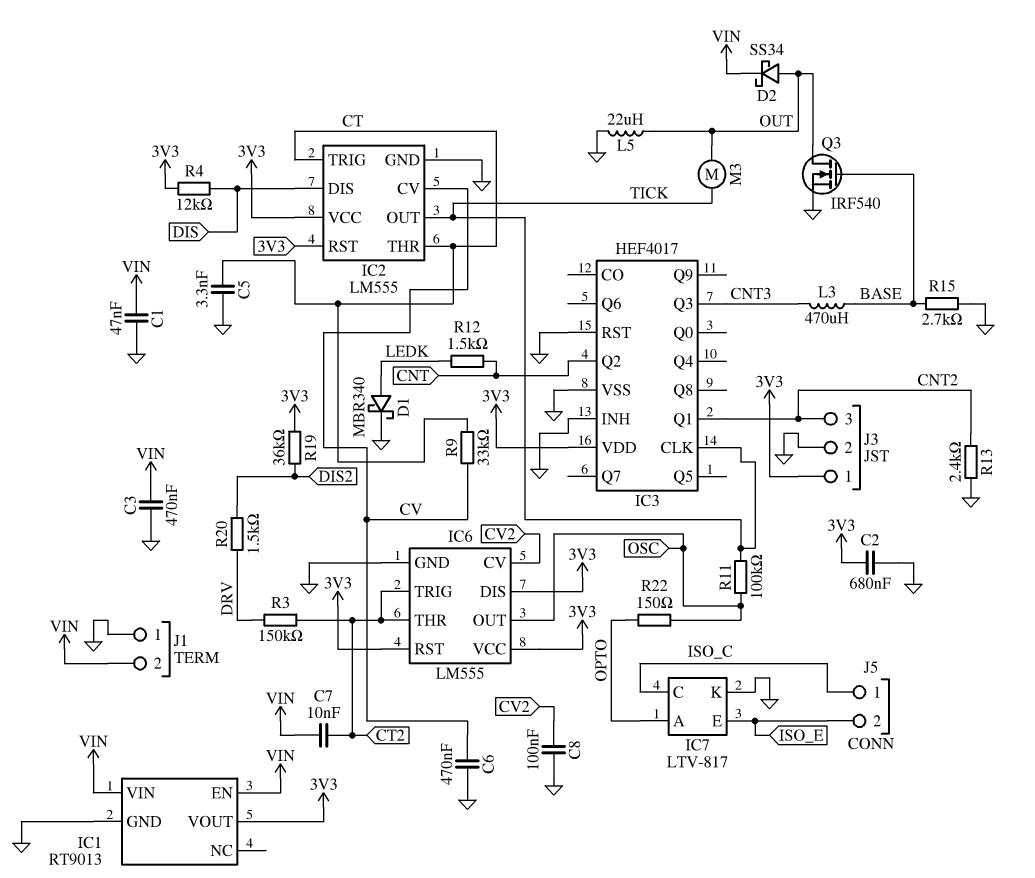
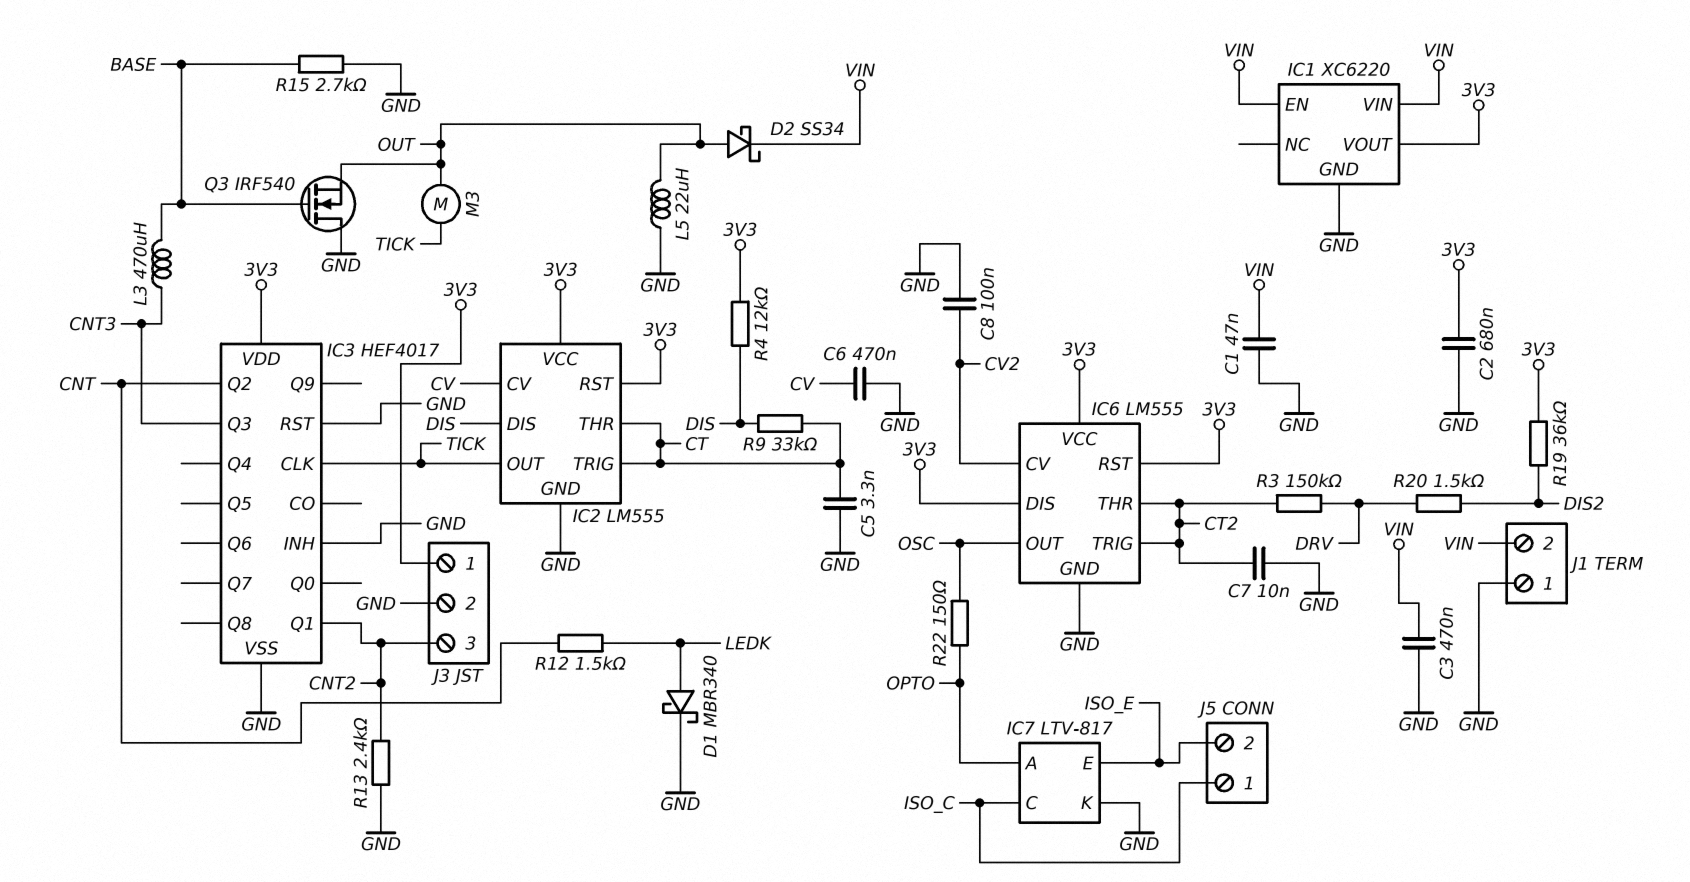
C7: 10nF (CT2, VIN) -> 10nF (CT2, GND)
IC1: RT9013 -> XC6220
Q3: NMOS IRF540 (G BASE, D OUT, S GND) -> NMOS IRF540 (G BASE, D GND, S OUT)
R9: 33k (CT, CV) -> 33k (CT, DIS)
R11: 100k (OSC, TICK) -> none

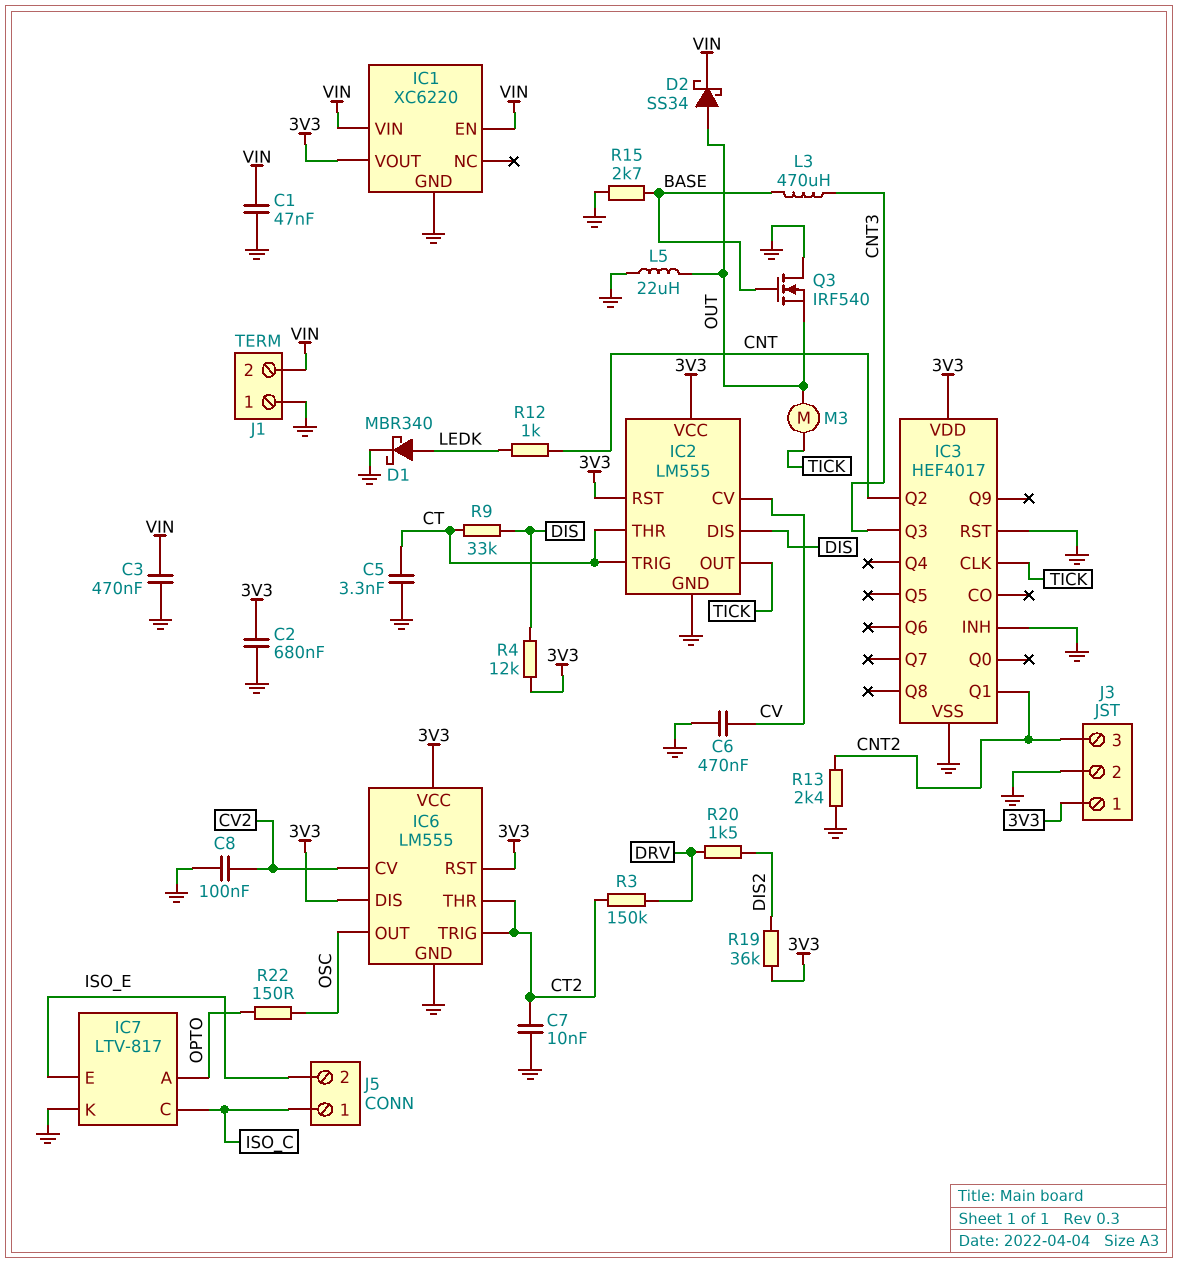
R12: 1.5k (CNT, LEDK) -> 1k (CNT, LEDK)

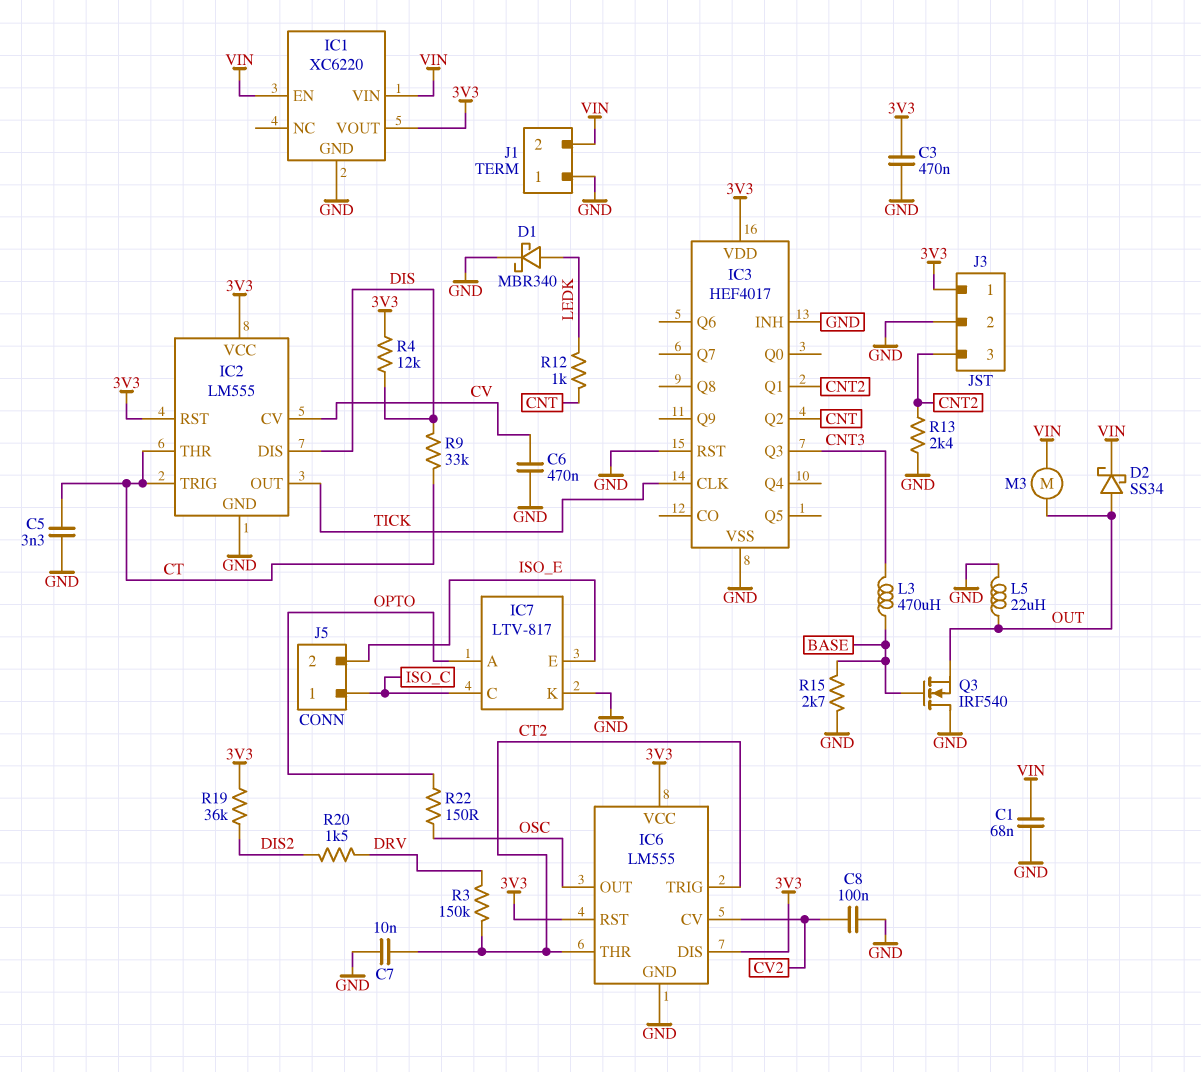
C1: 47nF (GND, VIN) -> 68nF (GND, VIN)
C2: 680nF (3V3, GND) -> none
C3: 470nF (GND, VIN) -> 470nF (3V3, GND)
M3: motor (OUT, TICK) -> motor (OUT, VIN)

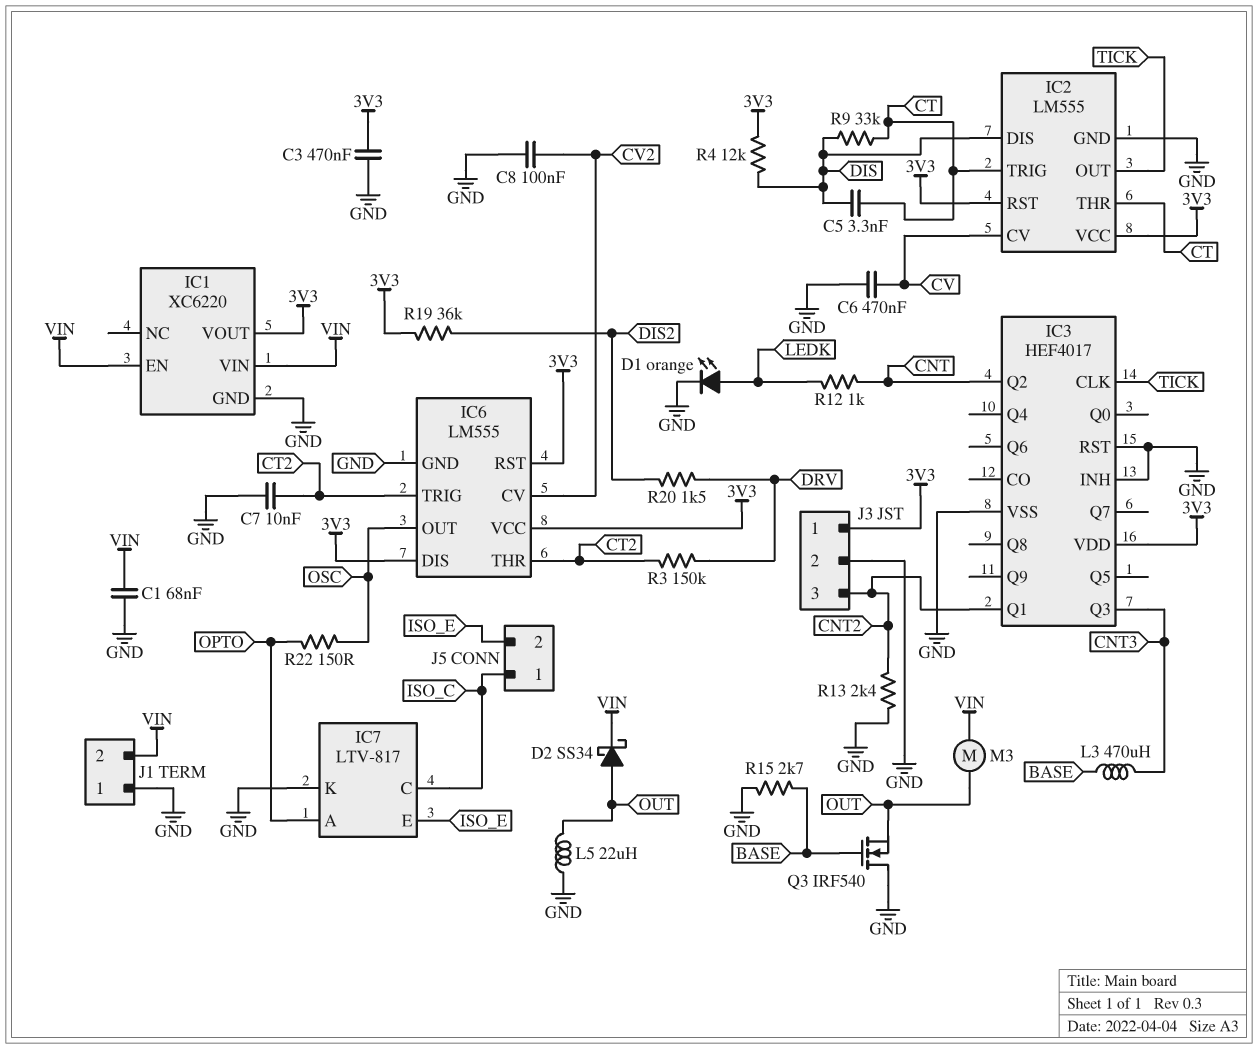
C5: 3.3nF (CT, GND) -> 3.3nF (CT, DIS)
D1: schottky MBR340 (A LEDK, K GND) -> LED orange (A LEDK, K GND)

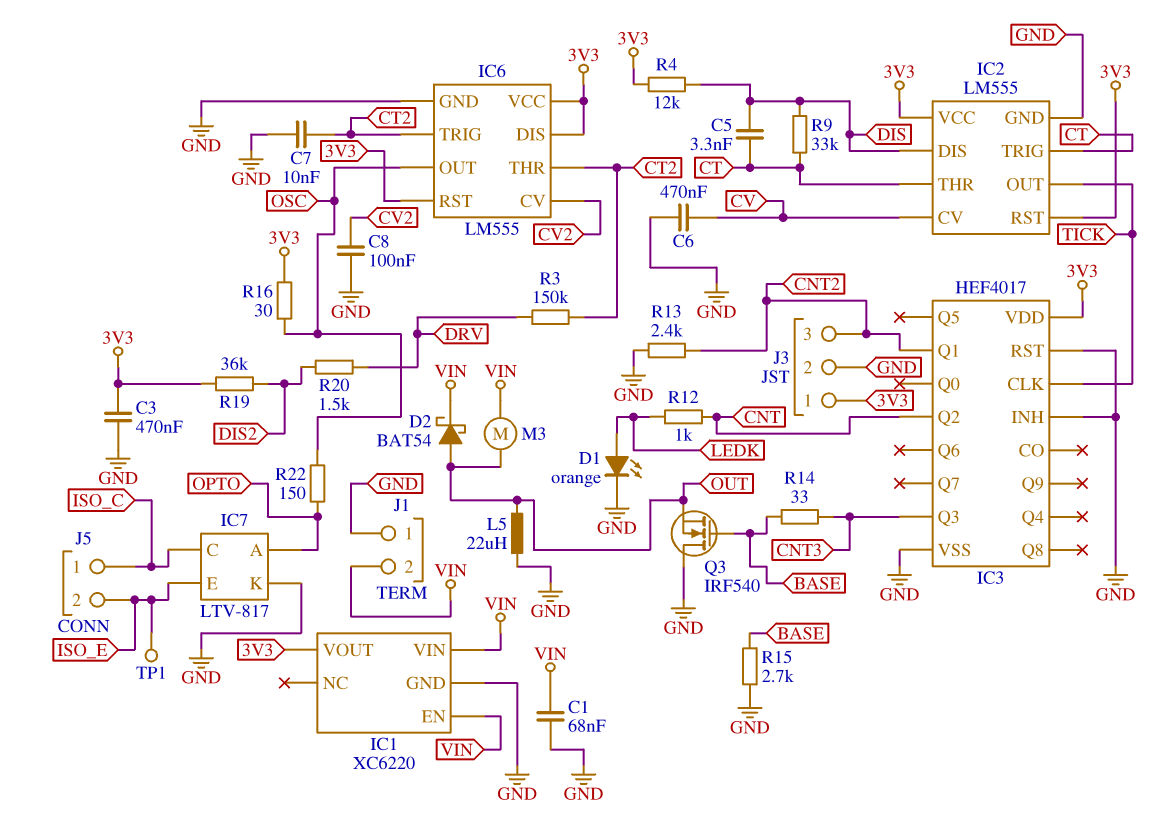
D2: schottky SS34 (A OUT, K VIN) -> schottky BAT54 (A OUT, K VIN)
L3: 470uH (BASE, CNT3) -> none
R14: none -> 33 (BASE, CNT3)
R16: none -> 30 (3V3, OSC)
TP1: none -> test point (ISO_E)

